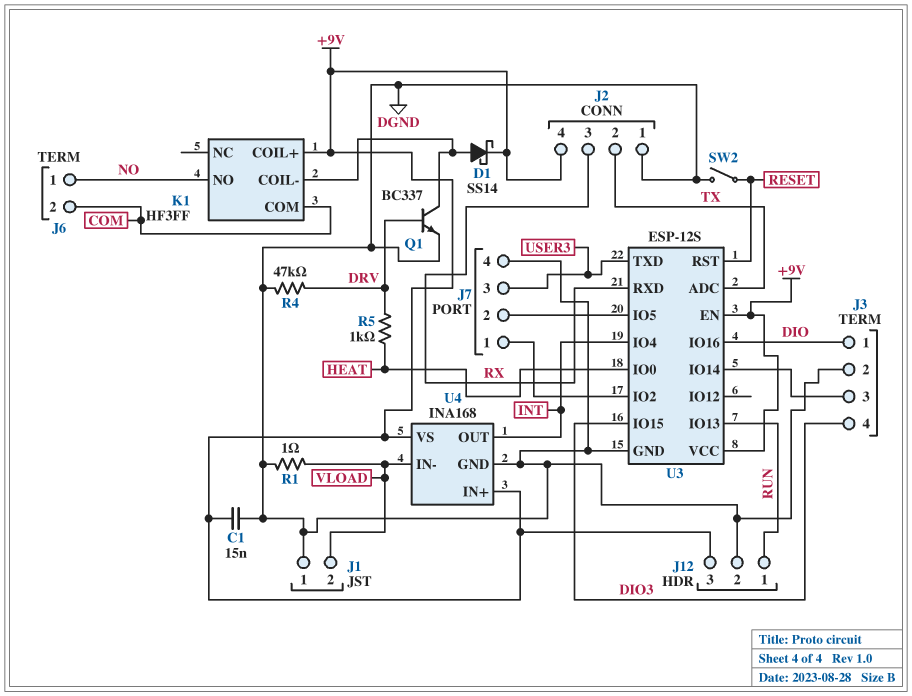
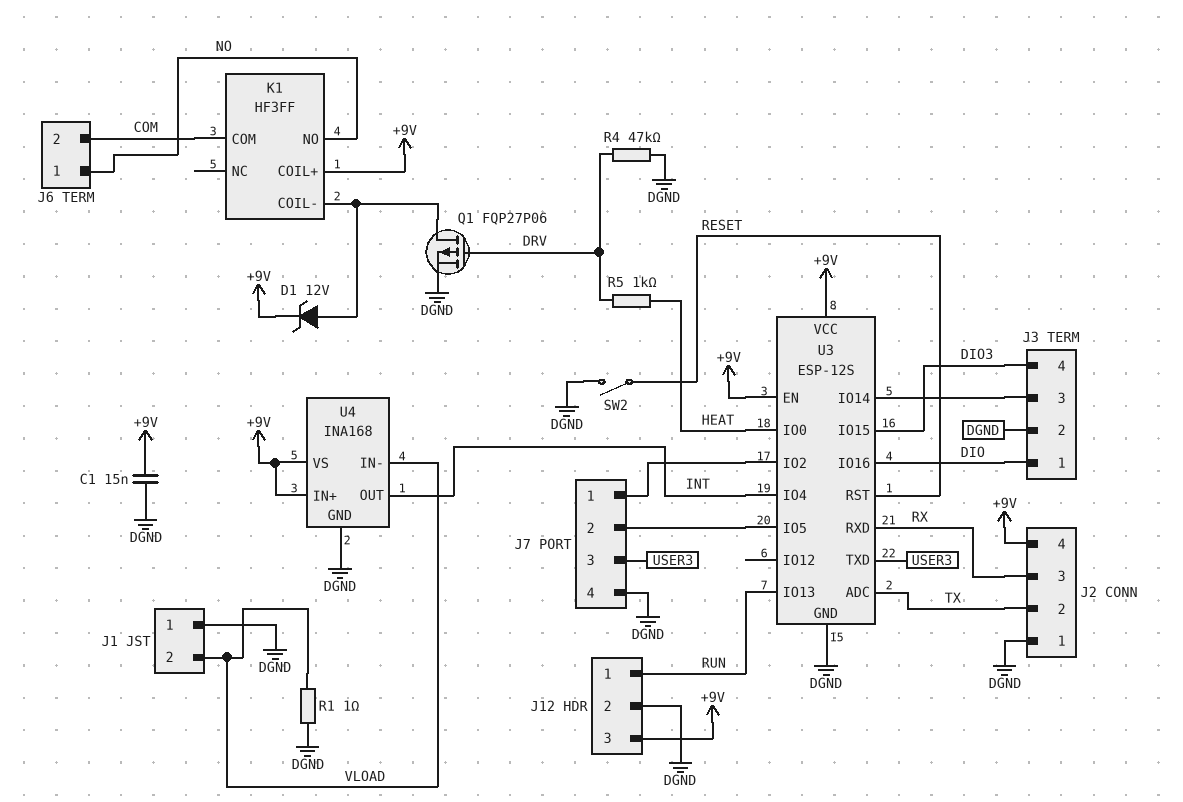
D1: schottky SS14 (A K1/COIL-, K +9V) -> zener 12V (A K1/COIL-, K +9V)
Q1: NPN BC337 (B DRV, C K1/COIL-, E DGND) -> PMOS FQP27P06 (G DRV, D K1/COIL-, S DGND)

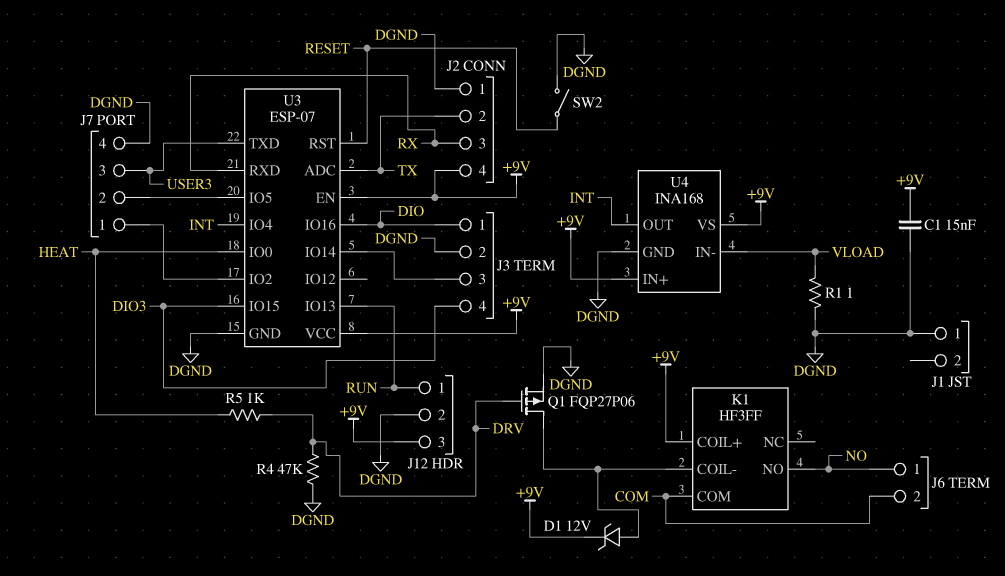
J1 pin 2: VLOAD -> none
U3: ESP-12S -> ESP-07

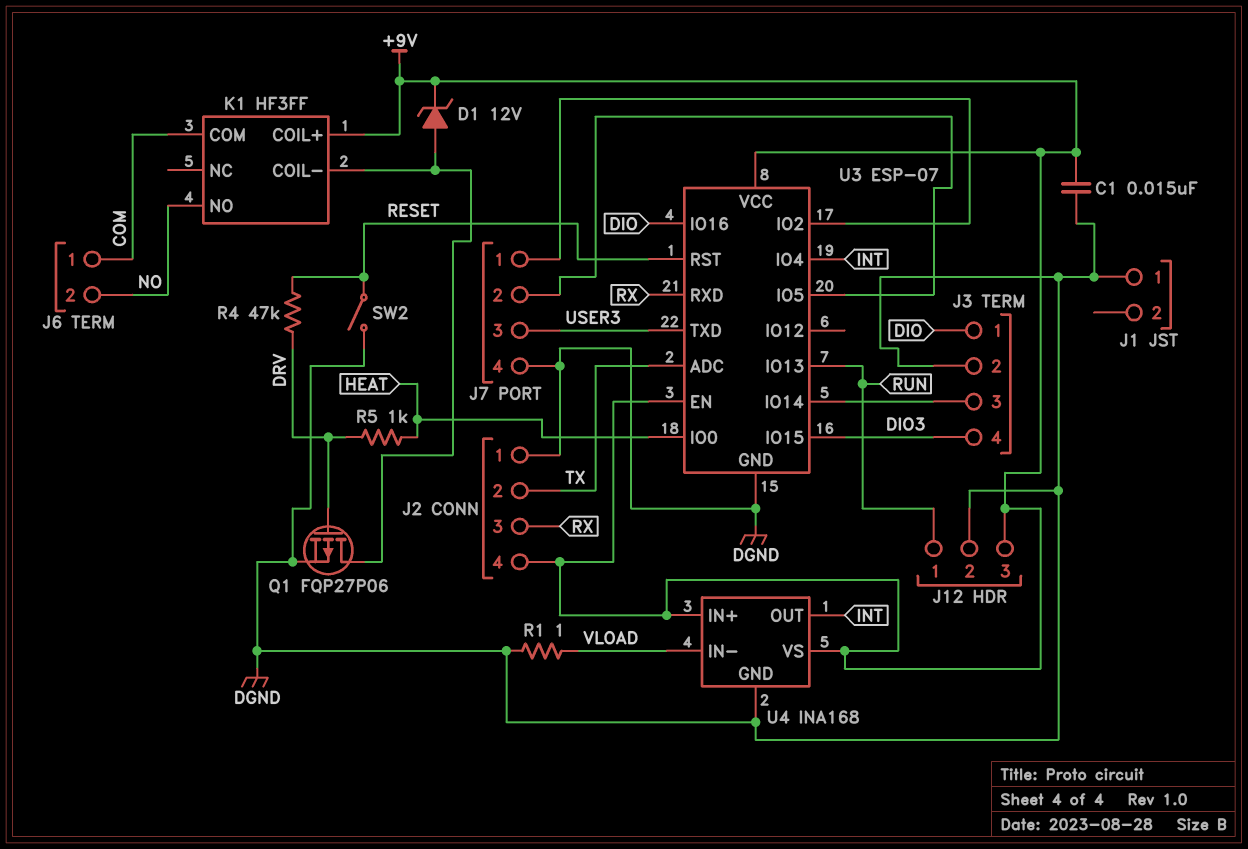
J6 pin 1: NO -> COM
J6 pin 2: COM -> NO
R4: 47k (DGND, DRV) -> 47k (DRV, RESET)

